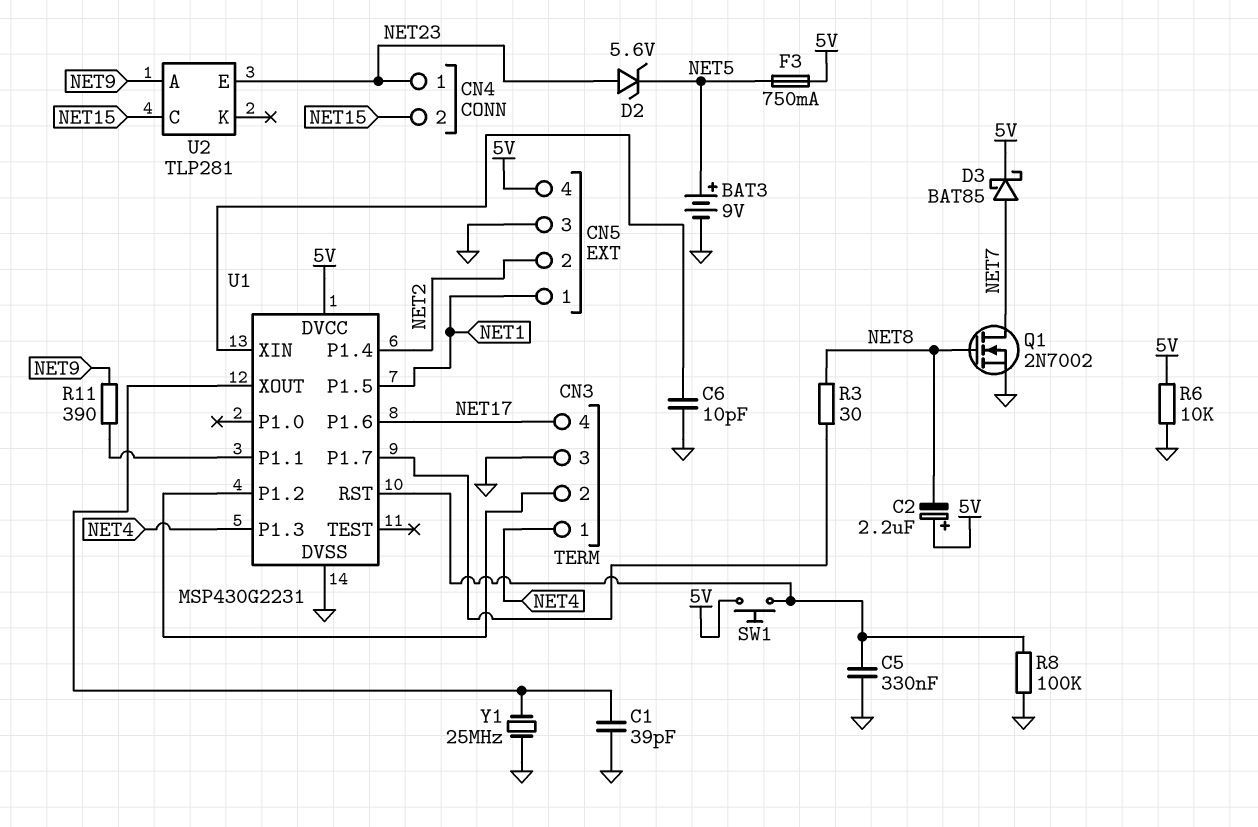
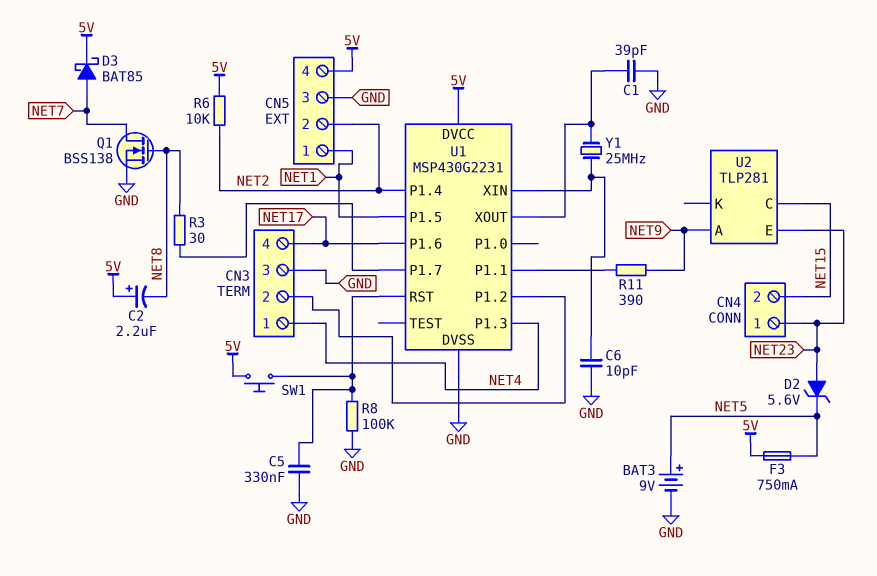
Q1: NMOS 2N7002 (G NET8, D NET7, S GND) -> NMOS BSS138 (G NET8, D NET7, S GND)
R6: 10k (5V, GND) -> 10k (5V, NET2)
Y1: 25MHz (GND, U1/XOUT) -> 25MHz (U1/XIN, U1/XOUT)

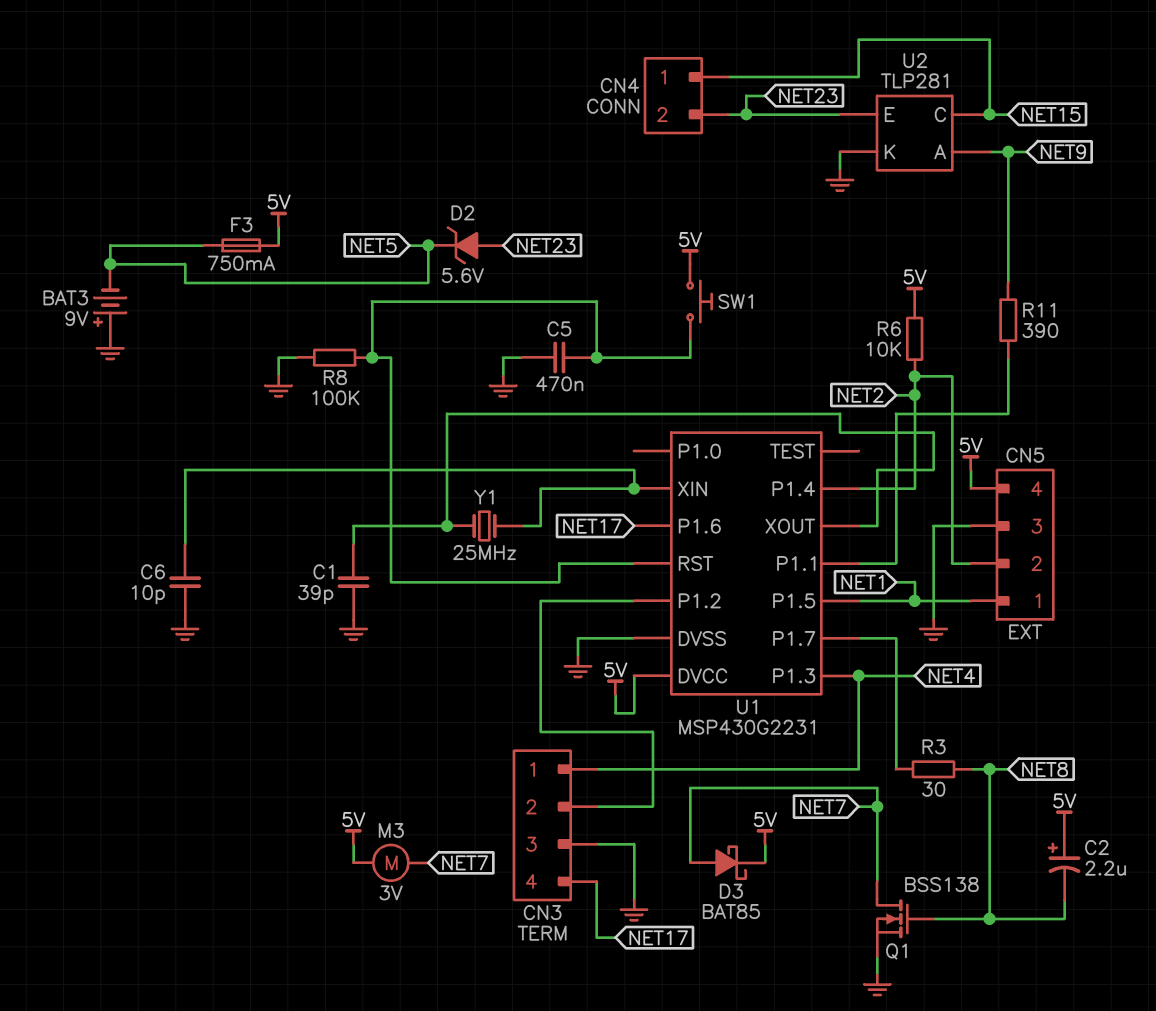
BAT3: 9V (plus NET5, minus GND) -> 9V (plus GND, minus NET5)
C5: 330nF (GND, U1/RST) -> 470nF (GND, U1/RST)
CN4 pin 1: NET23 -> NET15
CN4 pin 2: NET15 -> NET23
M3: none -> motor 3V (5V, NET7)
U2 pin K: none -> GND

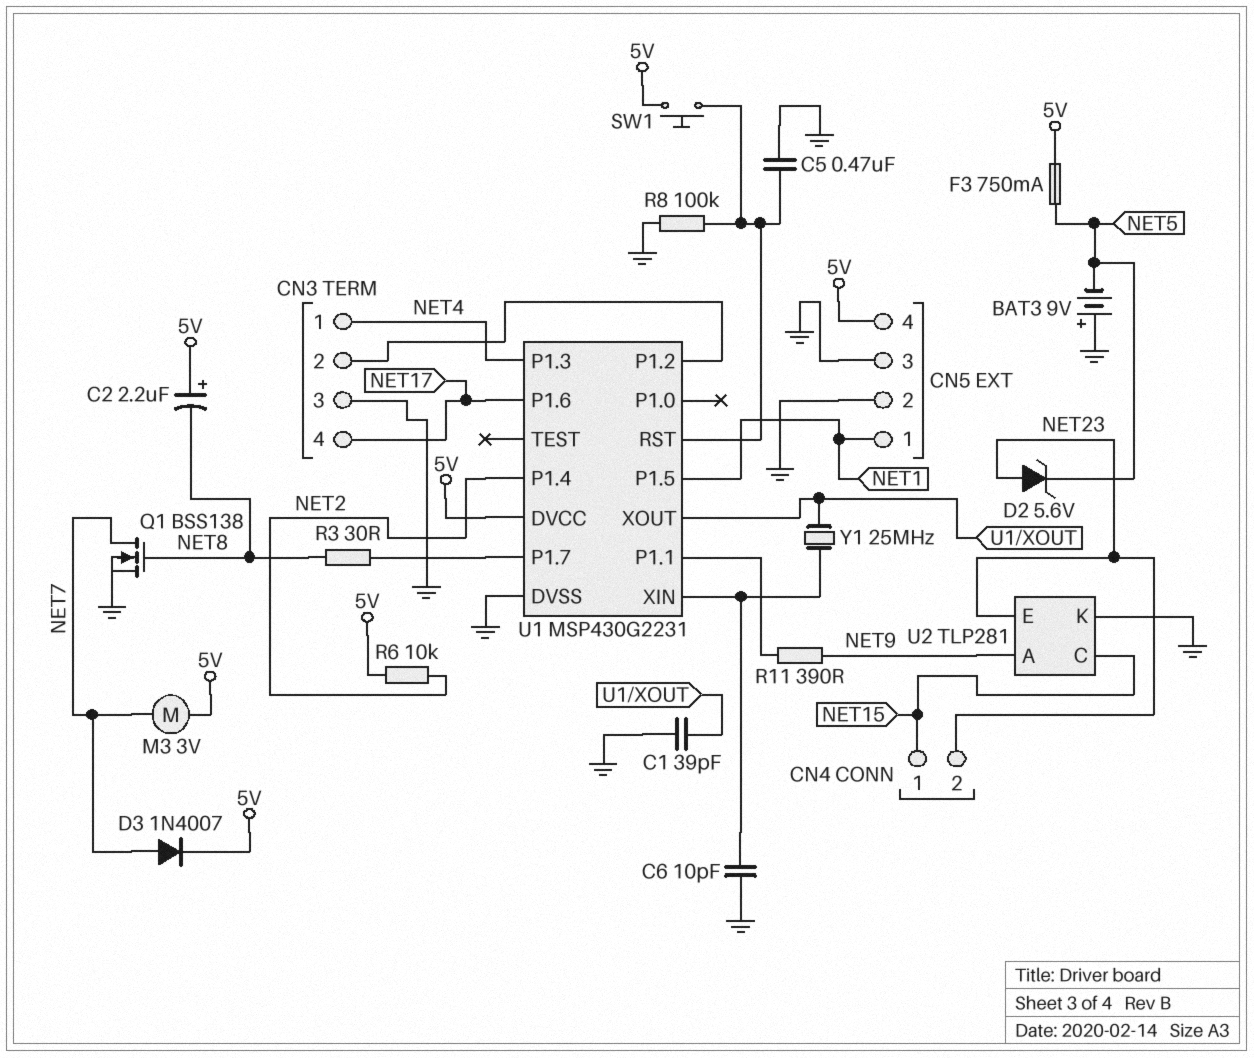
CN5 pin 2: NET2 -> GND
D3: schottky BAT85 (A NET7, K 5V) -> diode 1N4007 (A NET7, K 5V)

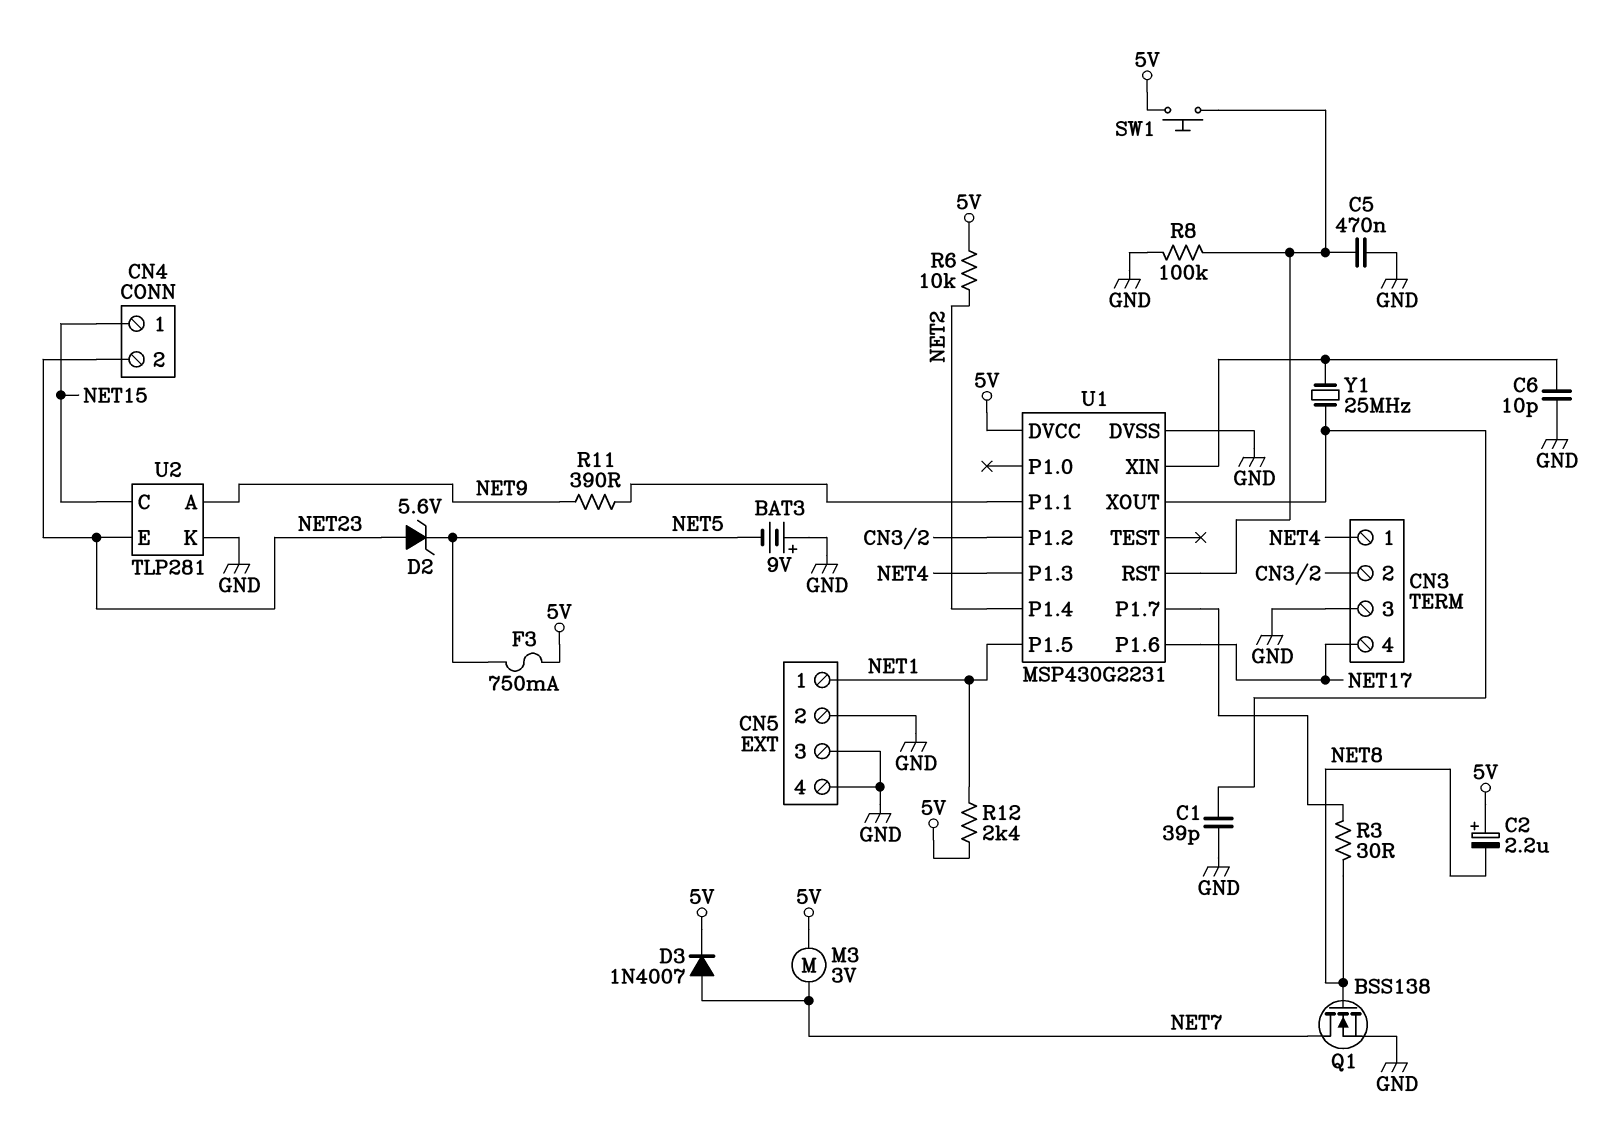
CN5 pin 4: 5V -> GND
R12: none -> 2.4k (5V, NET1)

